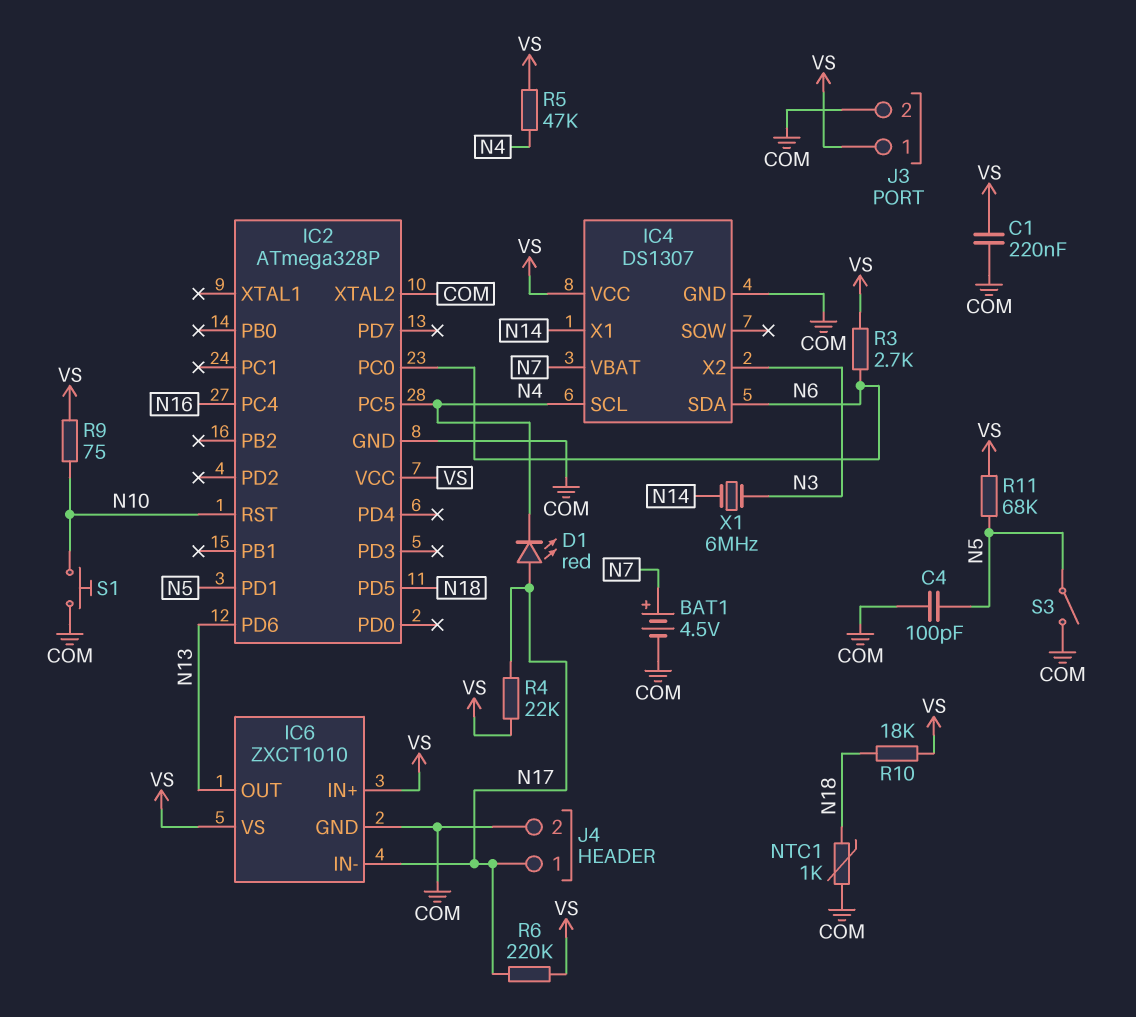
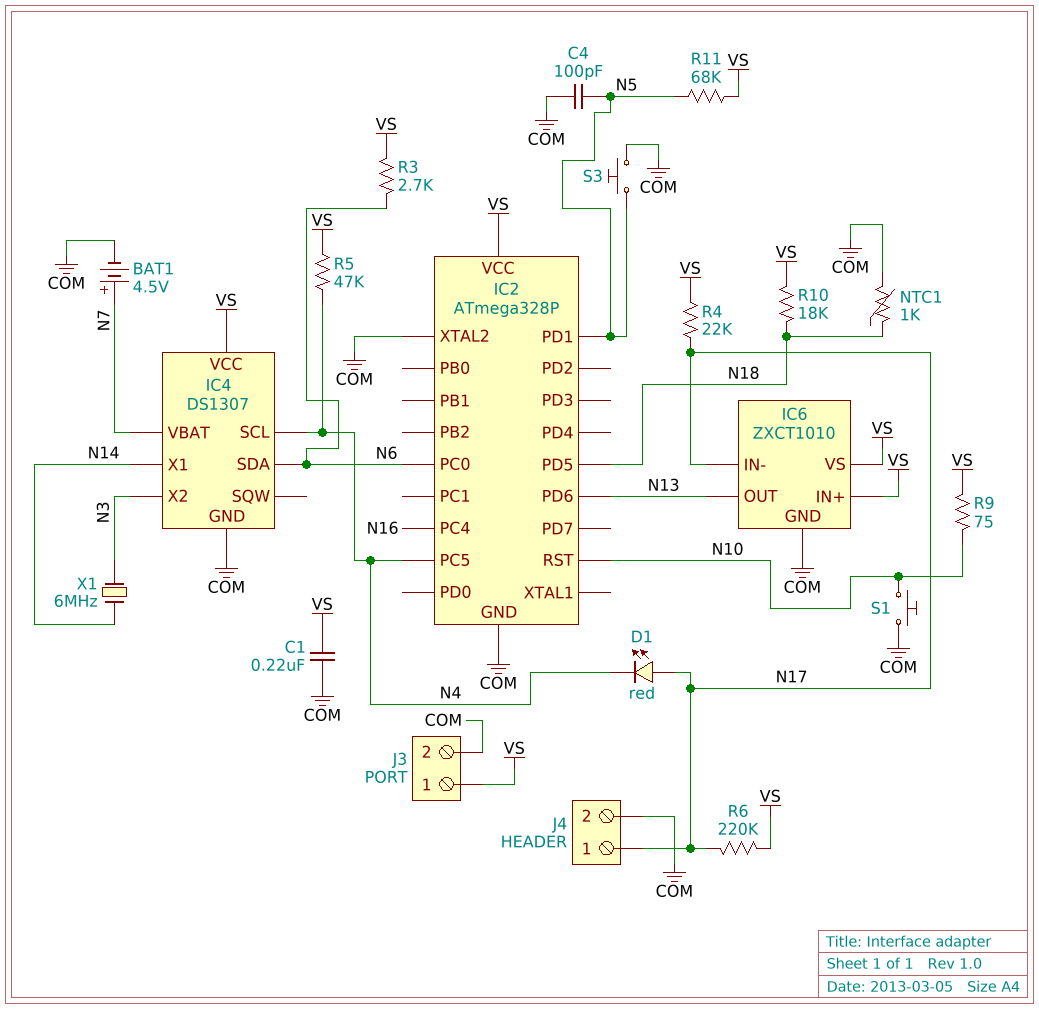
S3: switch (COM, N5) -> button (COM, N5)

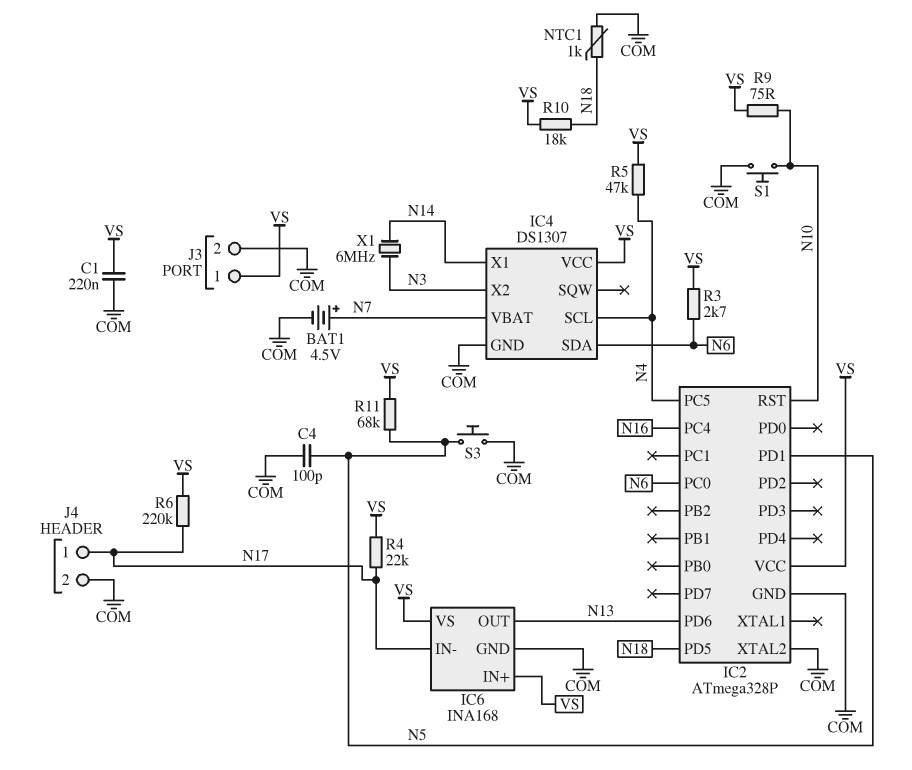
D1: LED red (A N17, K N4) -> none
IC6: ZXCT1010 -> INA168

